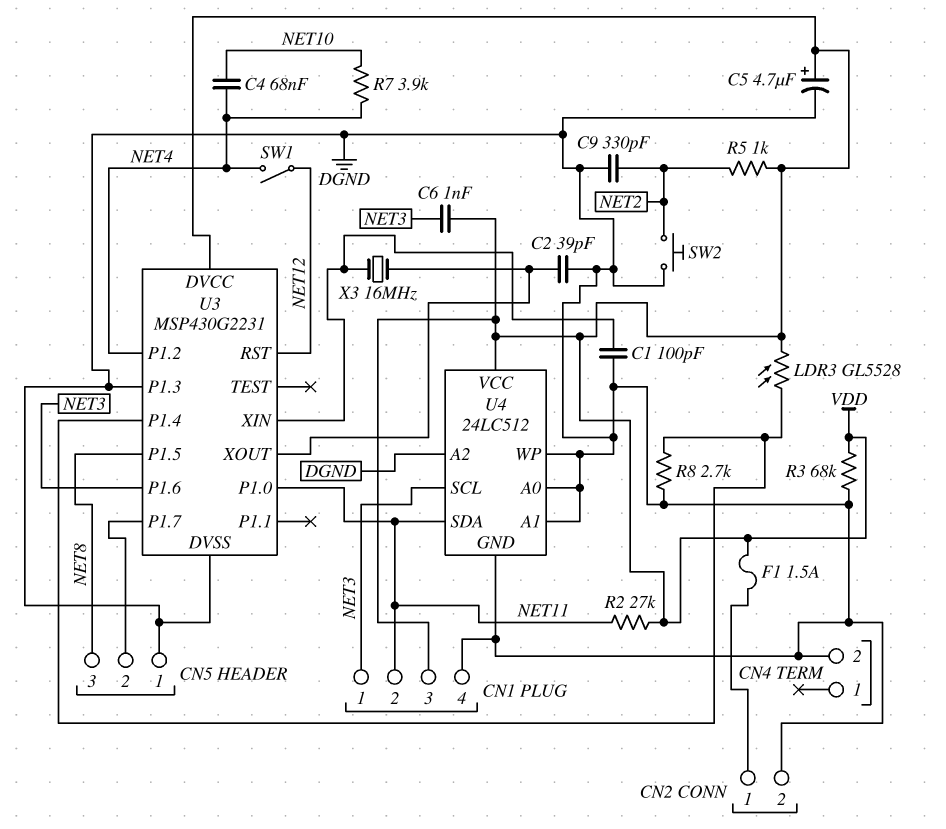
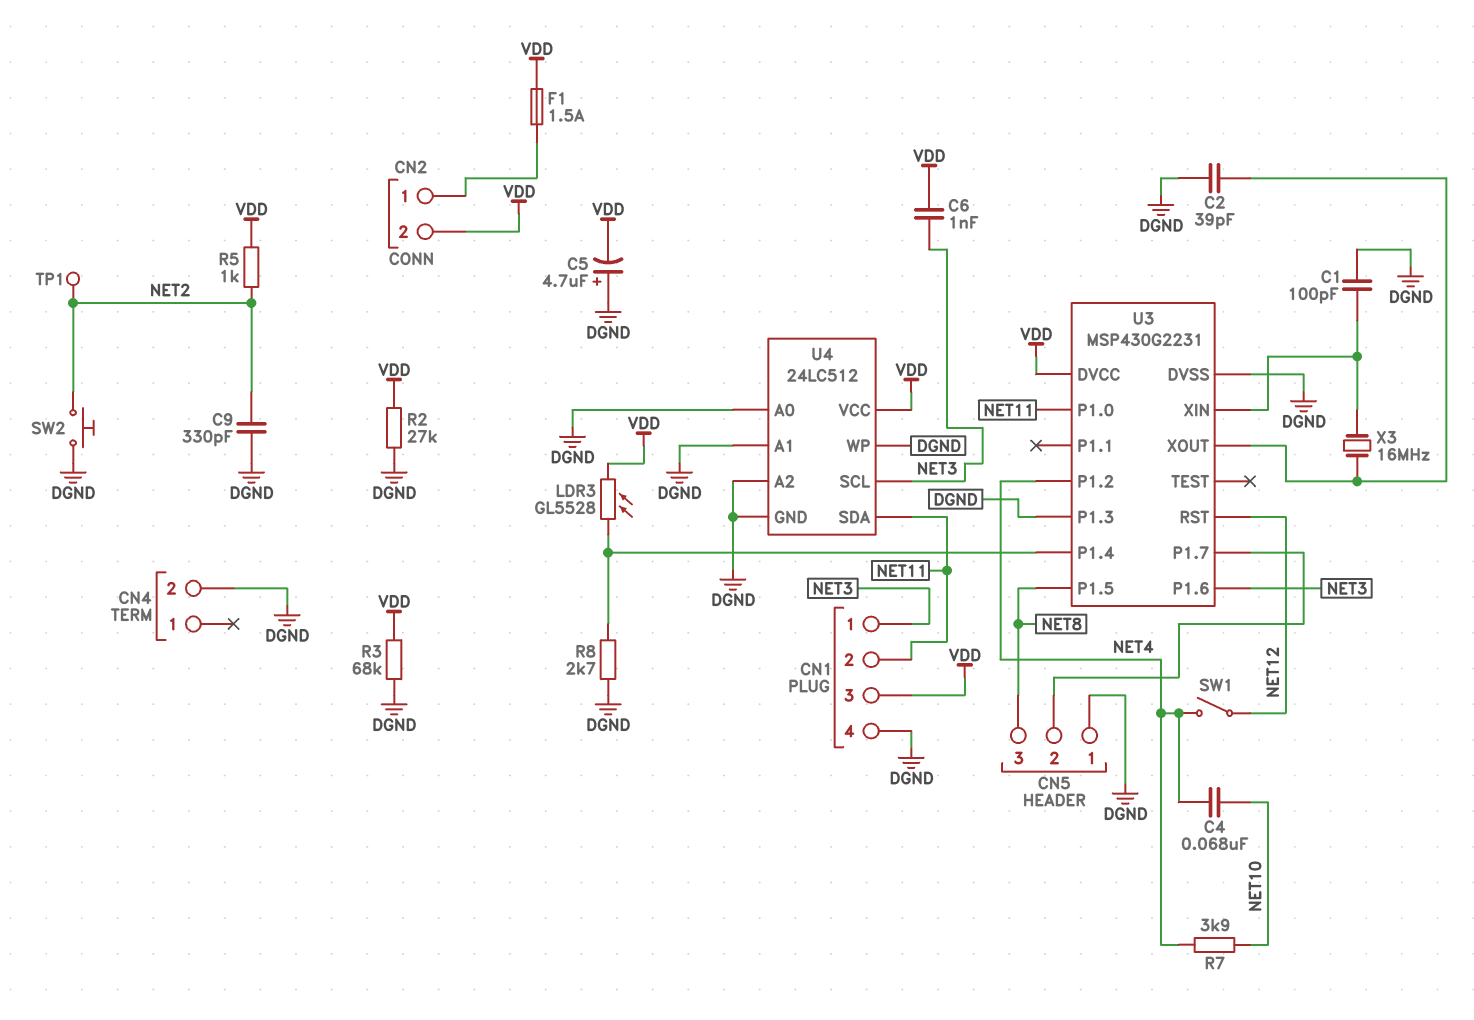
C5: 4.7uF (plus VDD, minus DGND) -> 4.7uF (plus DGND, minus VDD)
CN2 pin 2: DGND -> VDD
R2: 27k (NET11, VDD) -> 27k (DGND, VDD)
TP1: none -> test point (NET2)

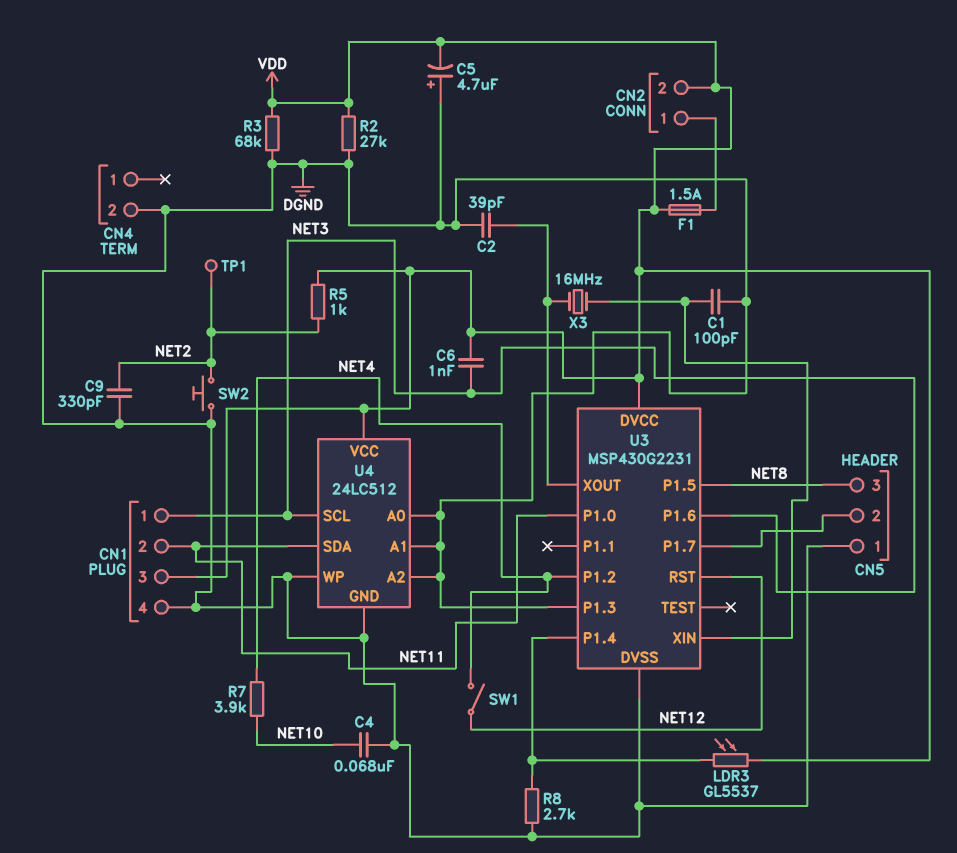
C4: 68nF (NET4, NET10) -> 68nF (DGND, NET10)
LDR3: GL5528 (U3/P1.4, VDD) -> GL5537 (U3/P1.4, VDD)

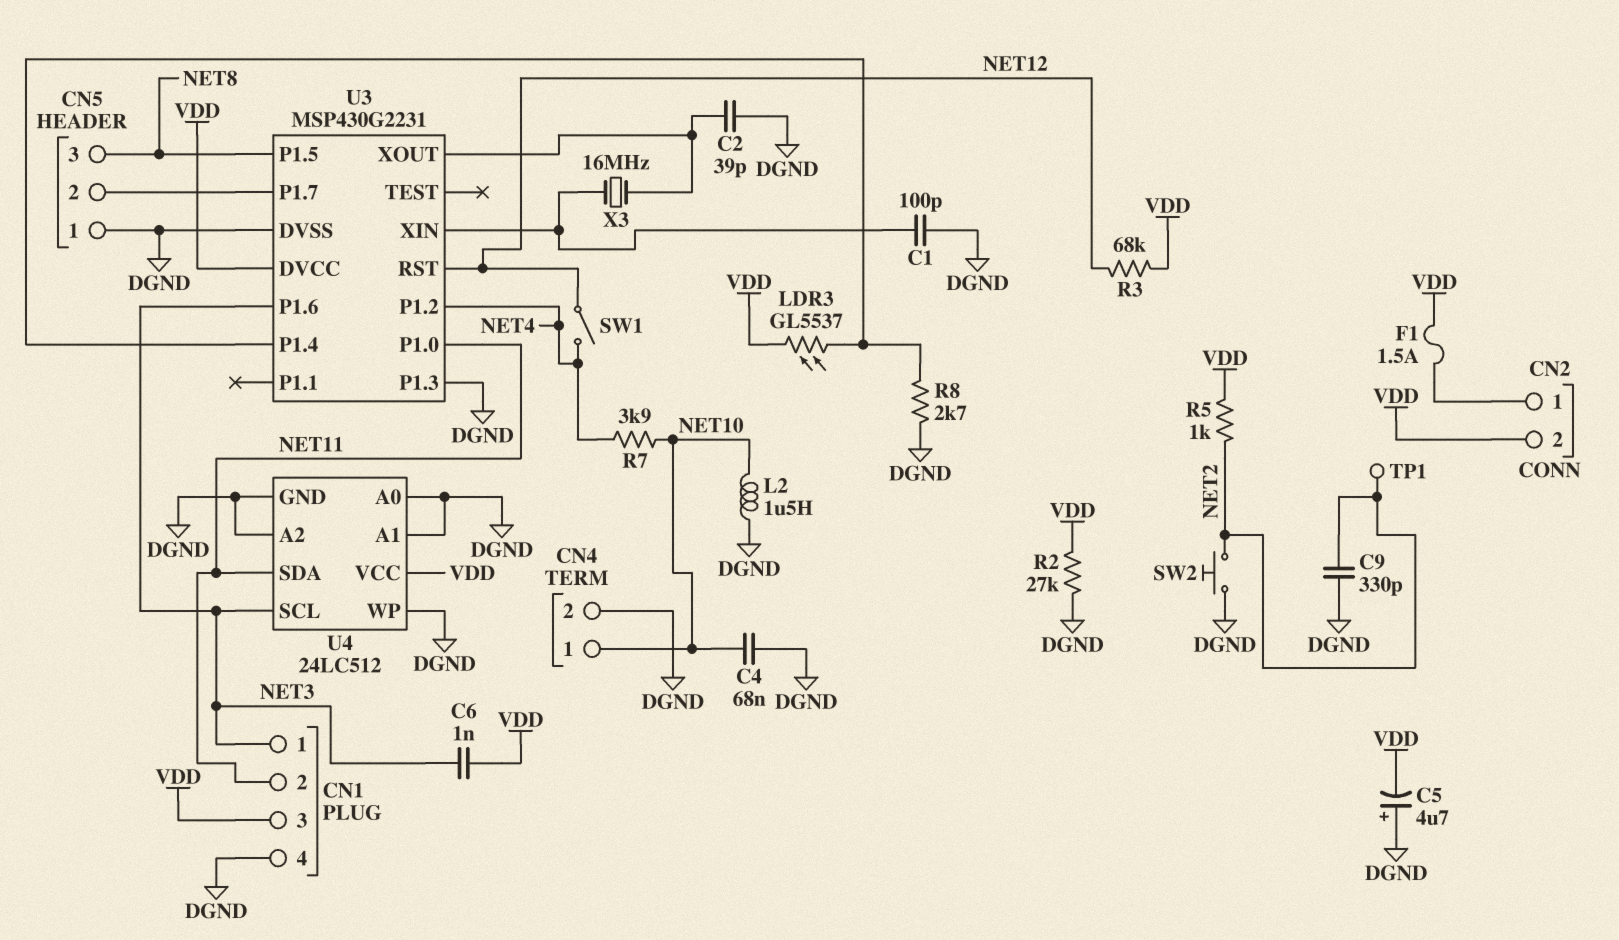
CN4 pin 1: none -> NET10
L2: none -> 1.5uH (DGND, NET10)
R3: 68k (DGND, VDD) -> 68k (NET12, VDD)

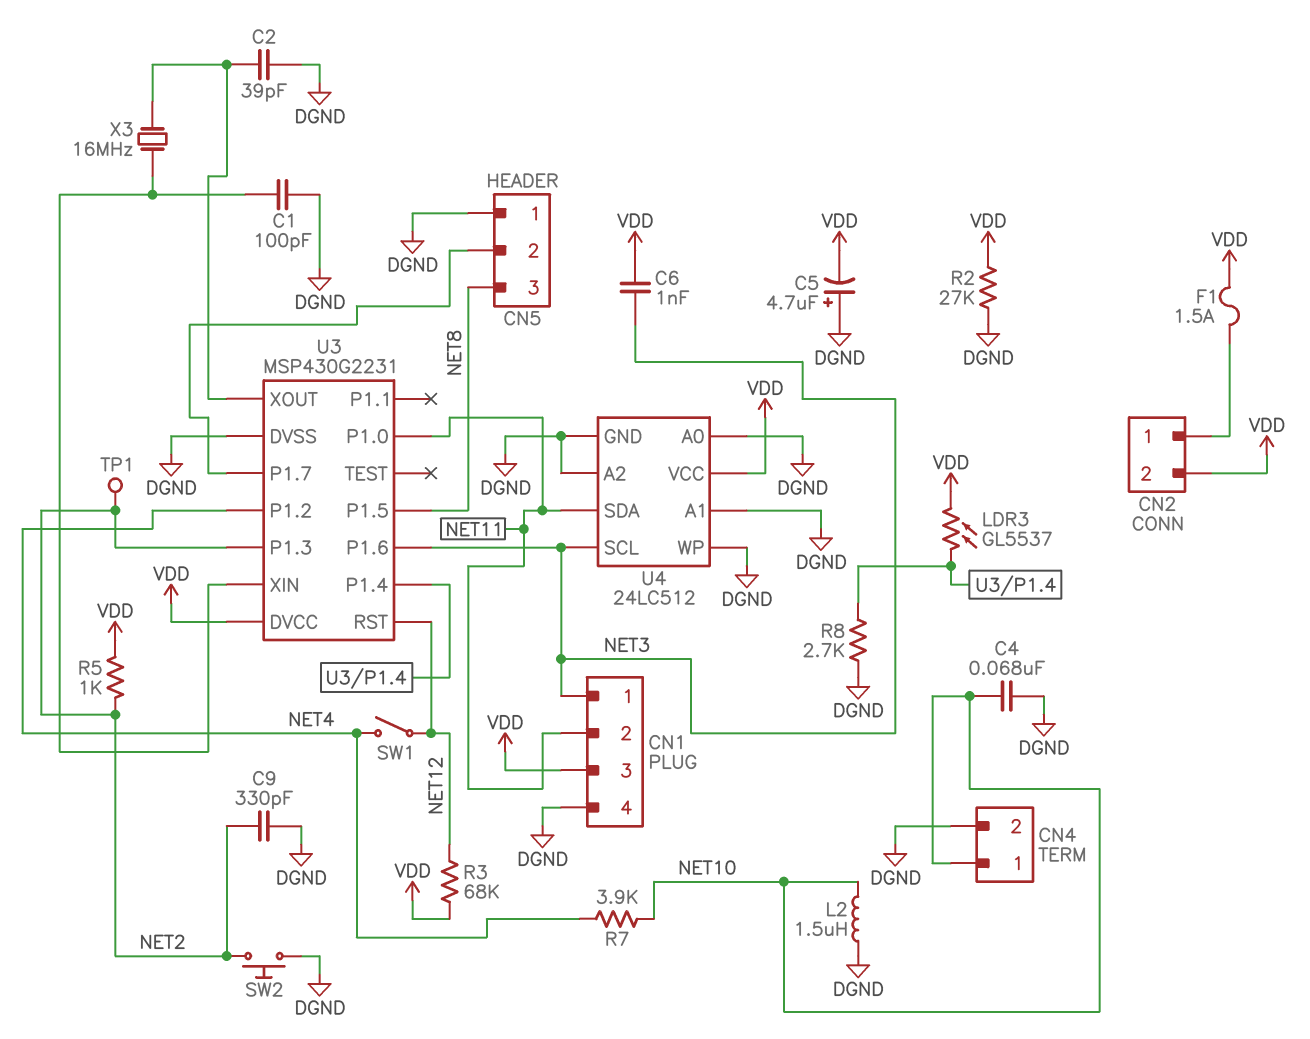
U3 pin P1.3: DGND -> NET2

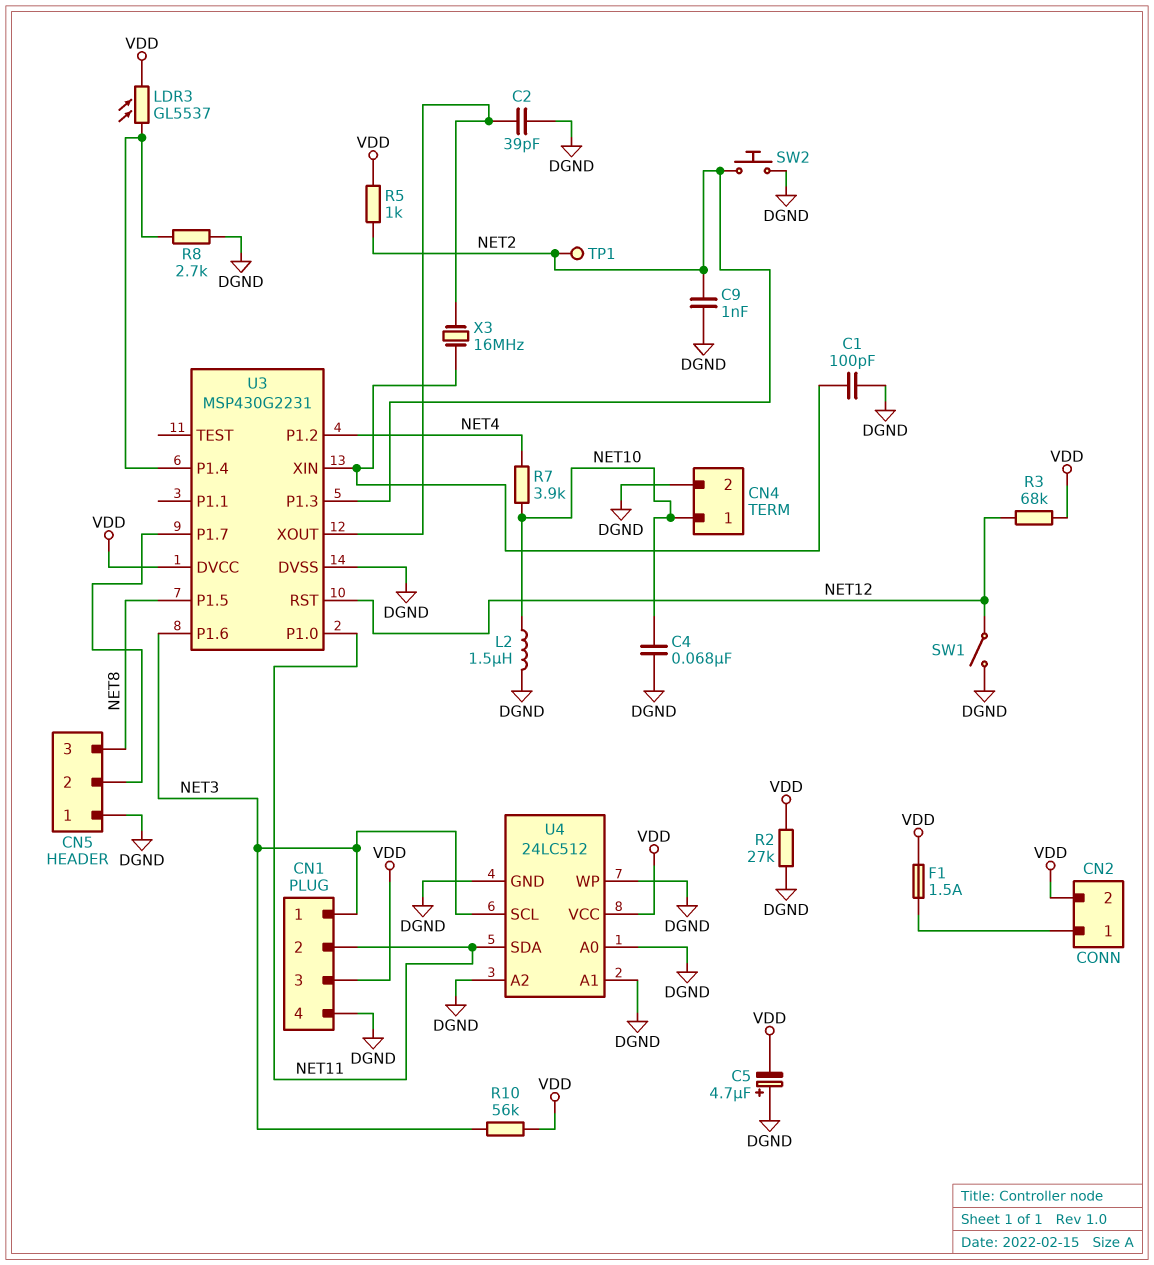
C6: 1nF (NET3, VDD) -> none
C9: 330pF (DGND, NET2) -> 1nF (DGND, NET2)
R10: none -> 56k (NET3, VDD)
SW1: switch (NET4, NET12) -> switch (DGND, NET12)

